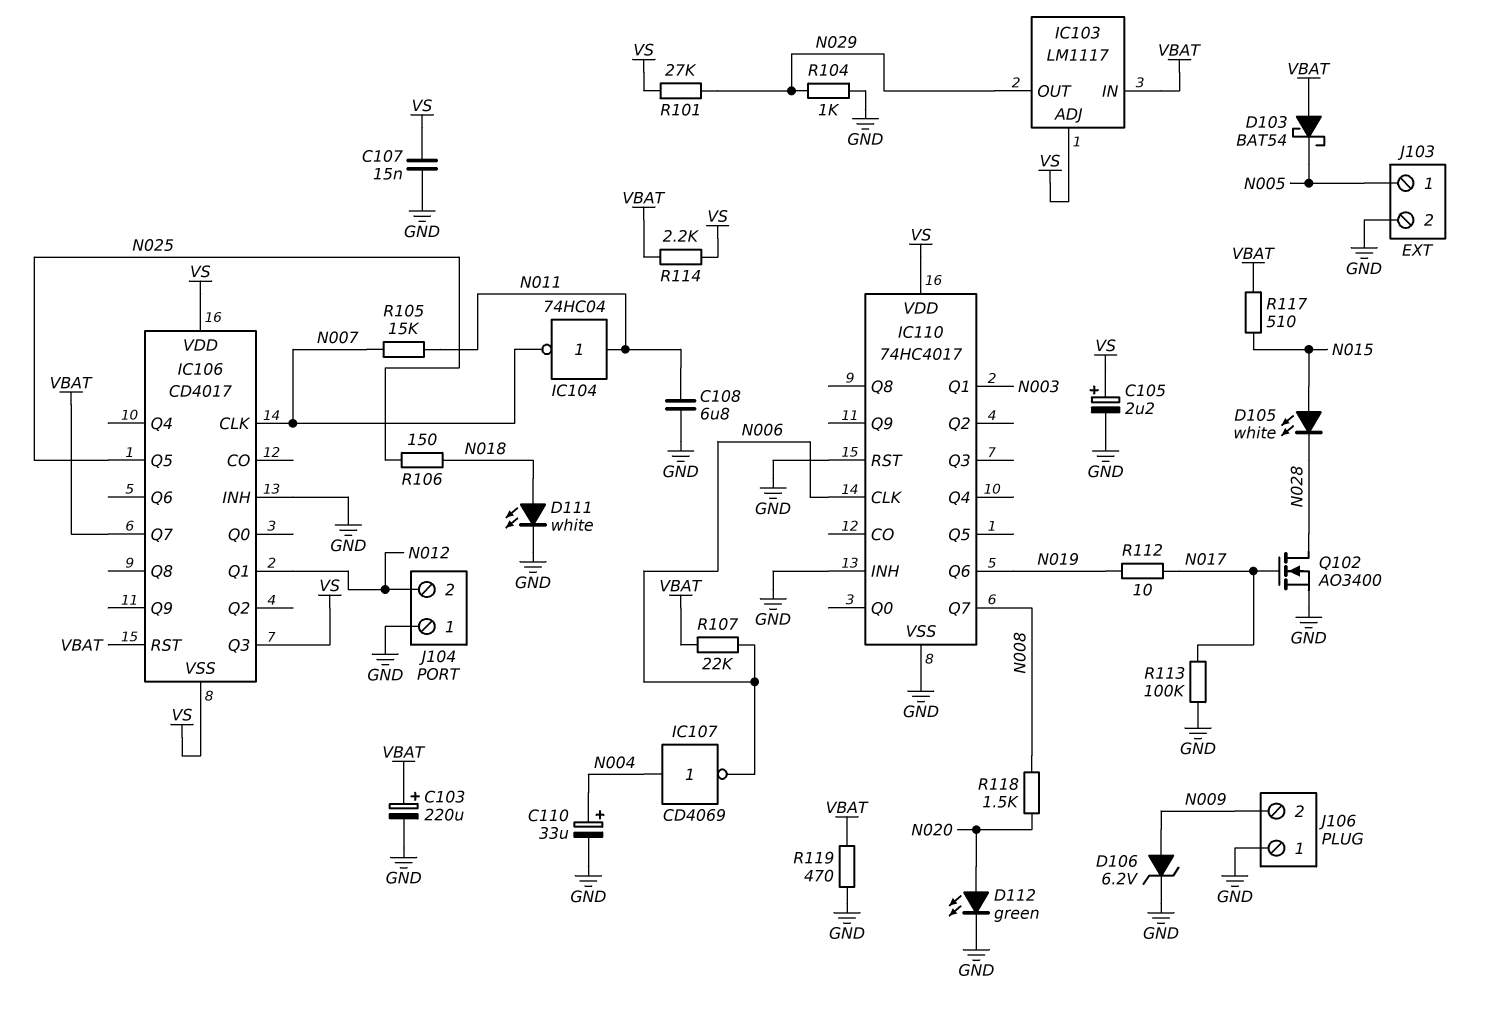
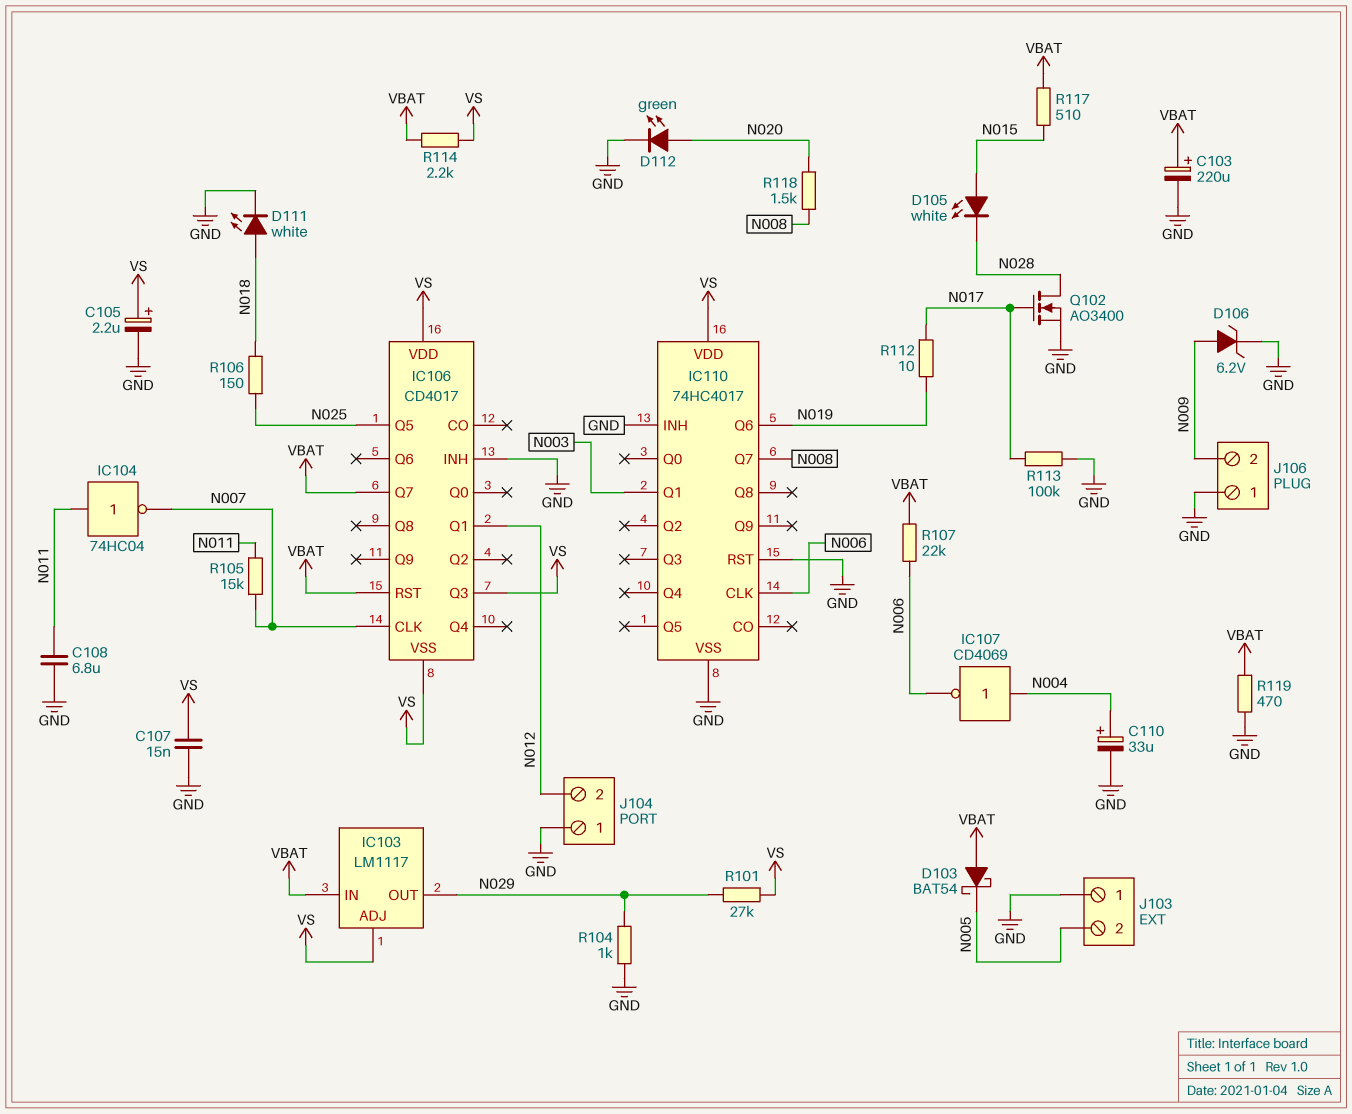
J103 pin 1: N005 -> GND
J103 pin 2: GND -> N005

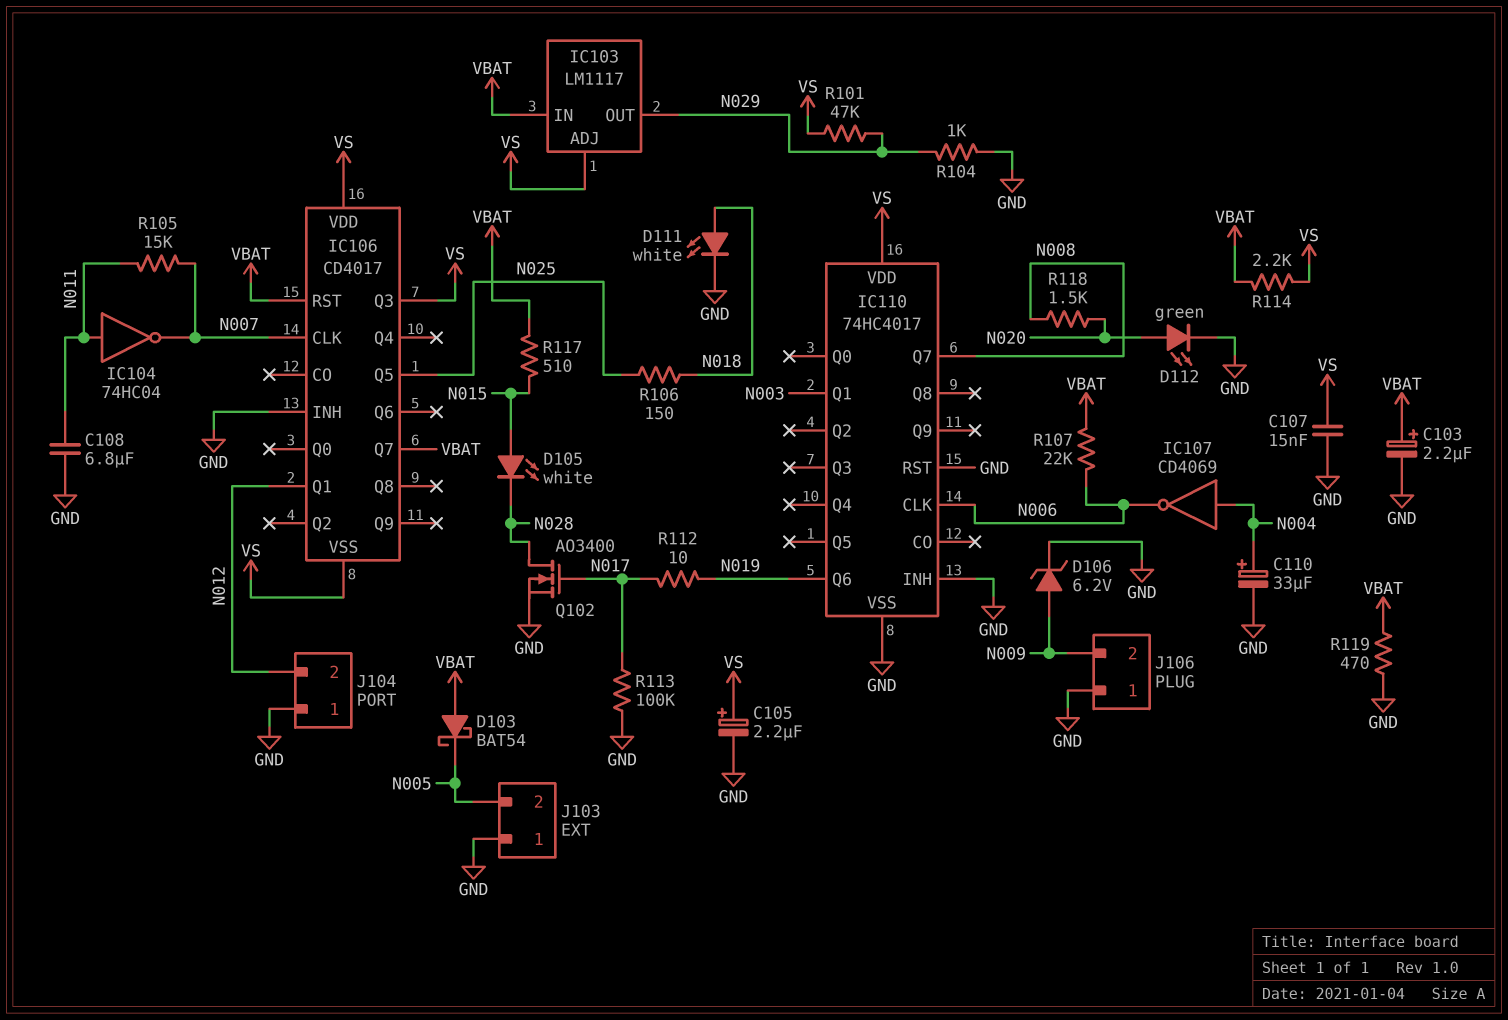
C103: 220uF (plus VBAT, minus GND) -> 2.2uF (plus VBAT, minus GND)
R101: 27k (N029, VS) -> 47k (N029, VS)

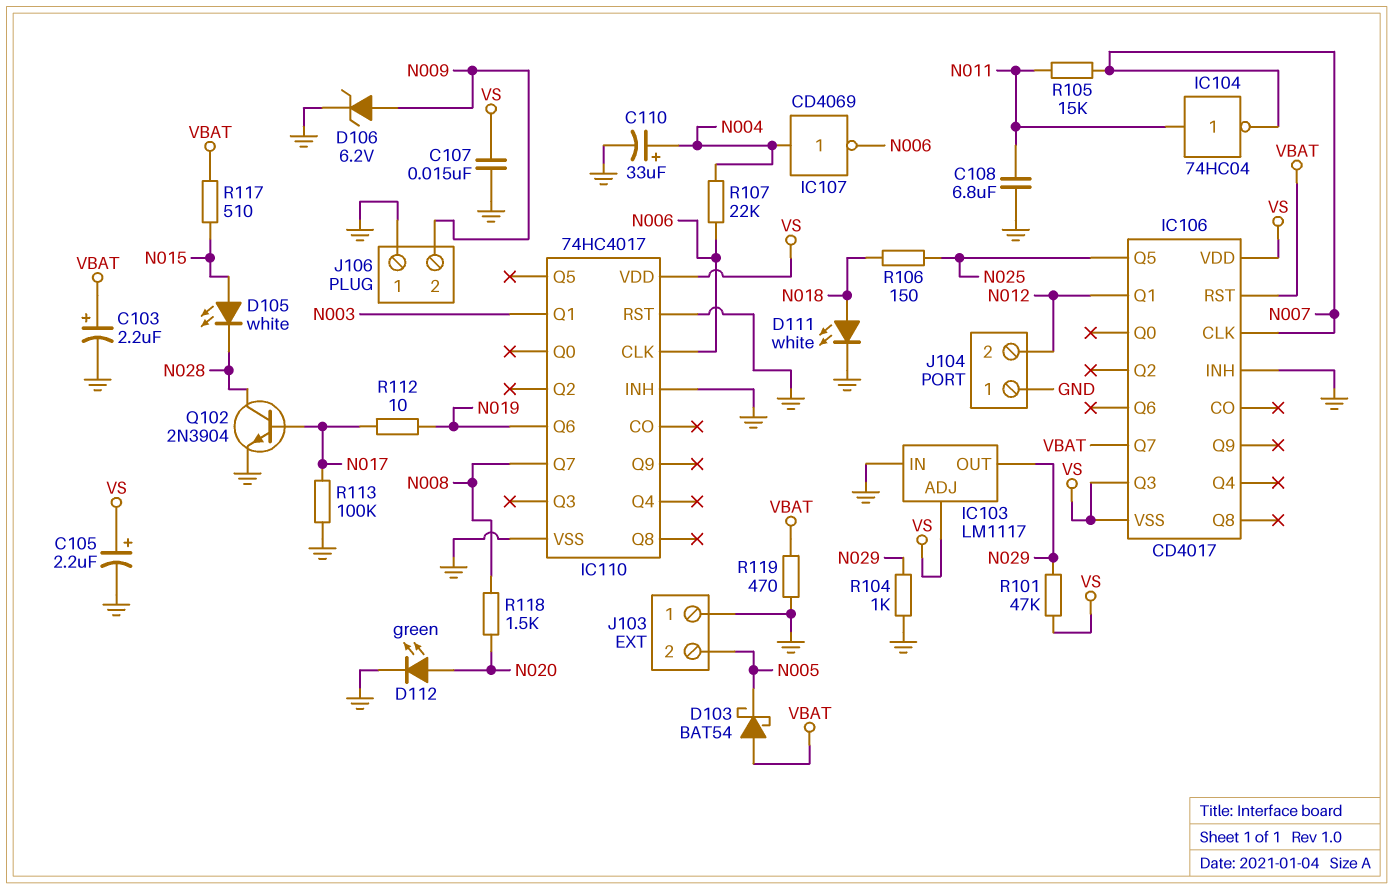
IC103 pin IN: VBAT -> GND
Q102: NMOS AO3400 (G N017, D N028, S GND) -> NPN 2N3904 (B N017, C N028, E GND)
R107: 22k (N006, VBAT) -> 22k (N004, N006)
R114: 2.2k (VBAT, VS) -> none

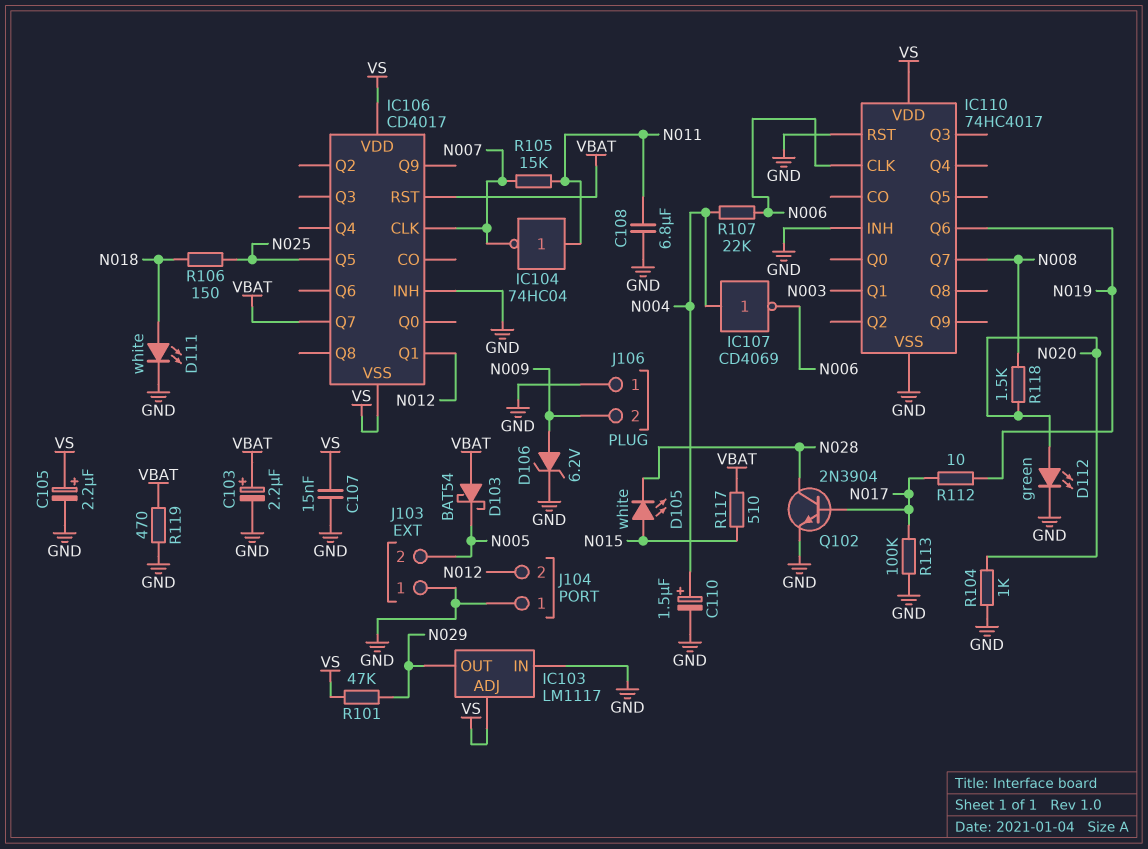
C110: 33uF (plus N004, minus GND) -> 1.5uF (plus N004, minus GND)
IC106 pin Q3: VS -> none
R104: 1k (GND, N029) -> 1k (GND, N020)

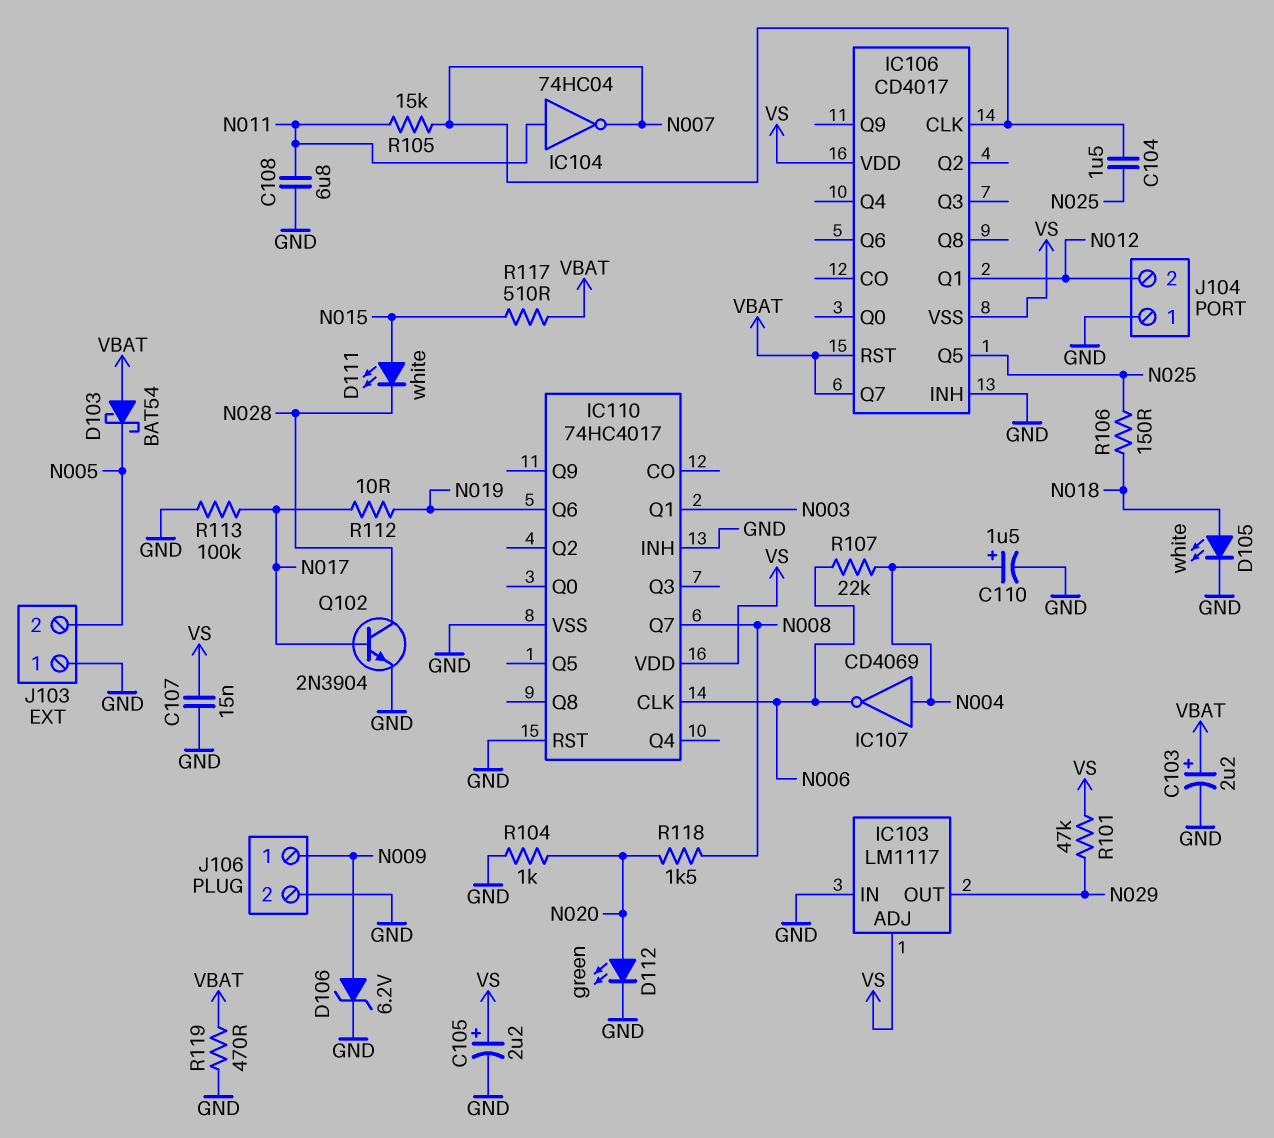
C104: none -> 1.5uF (N007, N025)
D105: LED white (A N015, K N028) -> LED white (A N018, K GND)
D111: LED white (A N018, K GND) -> LED white (A N015, K N028)
J106 pin 1: GND -> N009
J106 pin 2: N009 -> GND

